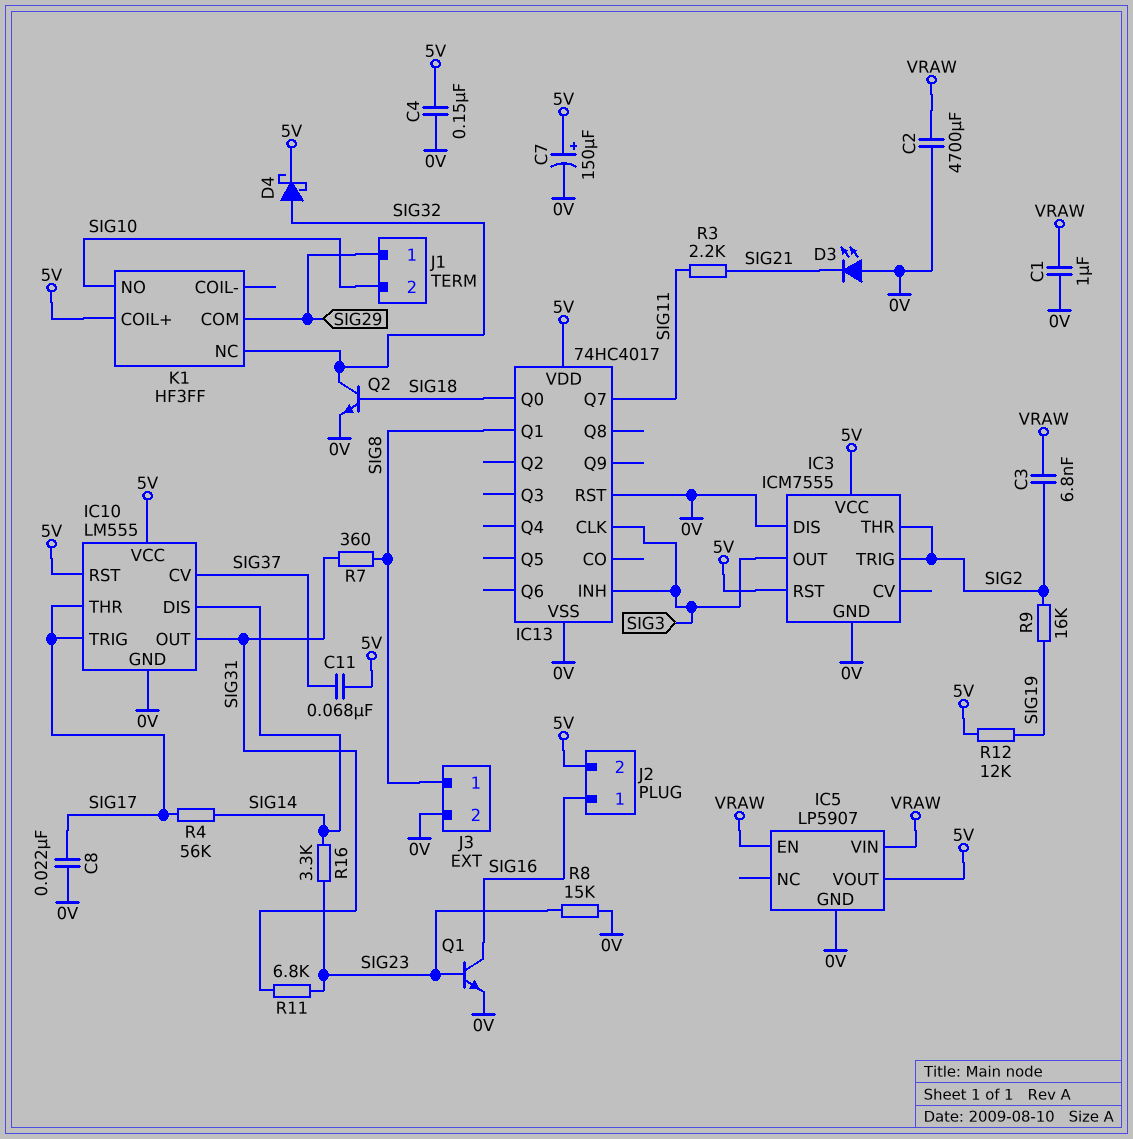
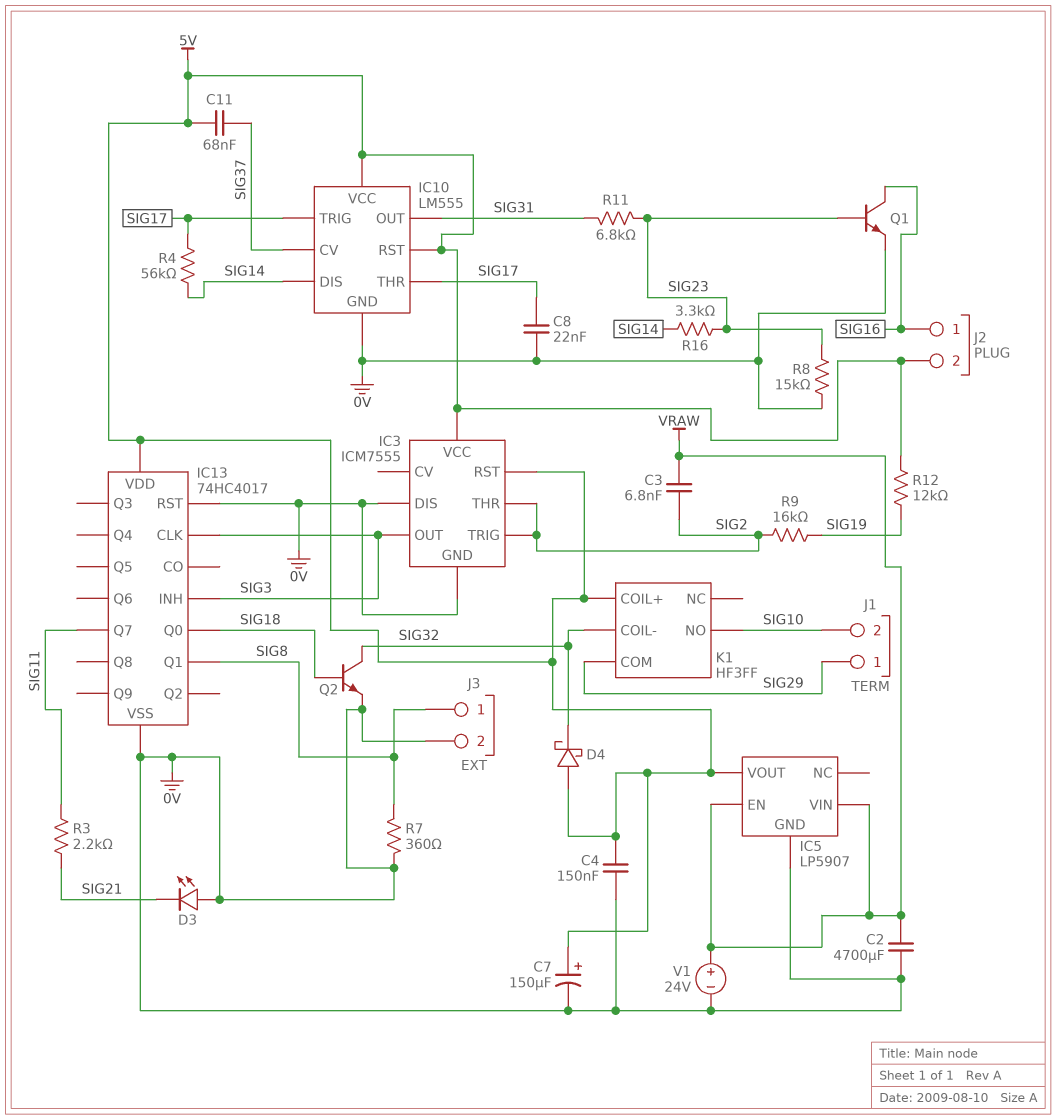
C1: 1uF (0V, VRAW) -> none
D4: schottky (A SIG32, K 5V) -> schottky (A 5V, K SIG32)
K1 pin COIL-: none -> SIG32
K1 pin NC: SIG32 -> none
R7: 360 (SIG8, SIG31) -> 360 (0V, SIG8)
V1: none -> 24V (plus VRAW, minus 0V)

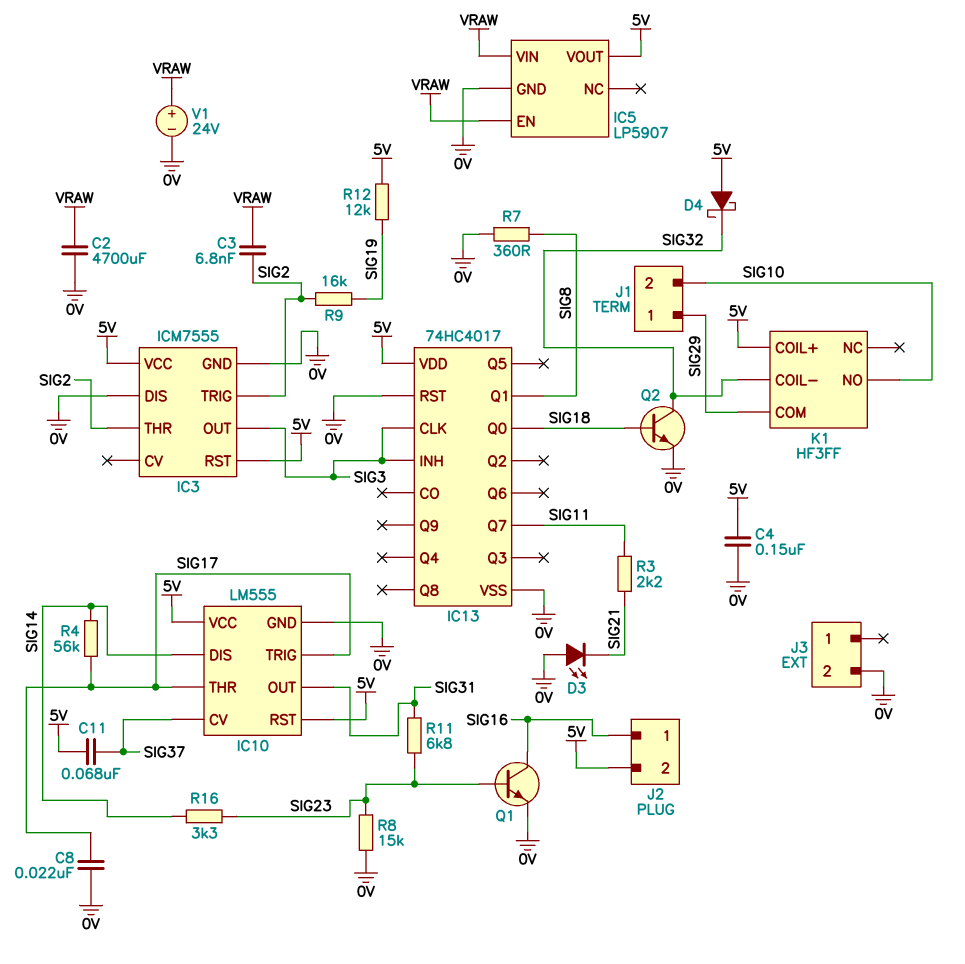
C7: 150uF (plus 5V, minus 0V) -> none
J3 pin 1: SIG8 -> none

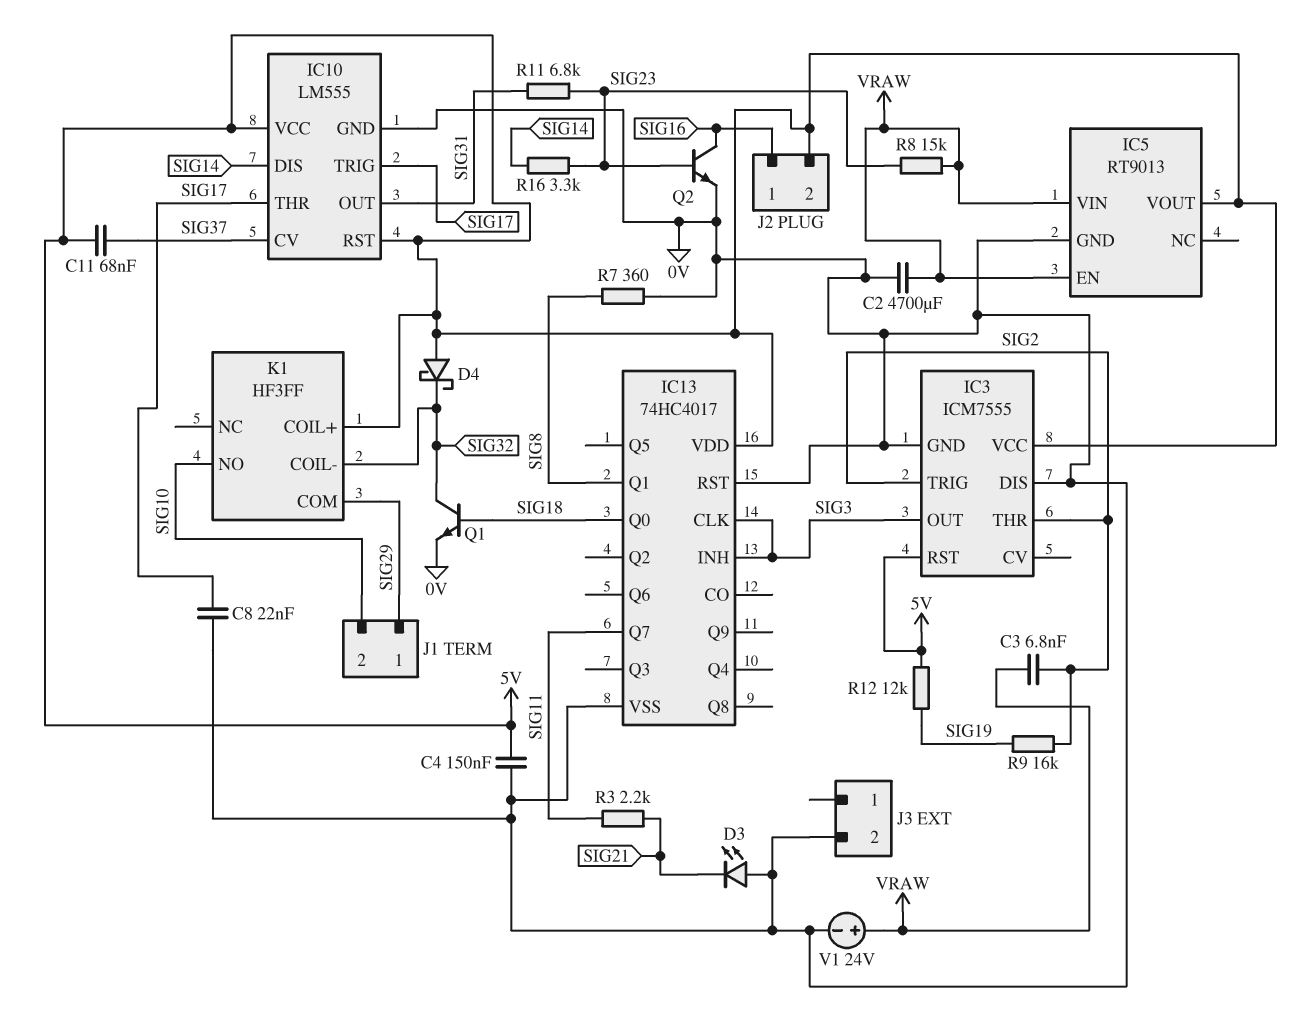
IC5: LP5907 -> RT9013
Q1: NPN (B SIG23, C SIG16, E 0V) -> NPN (B SIG18, C SIG32, E 0V)
Q2: NPN (B SIG18, C SIG32, E 0V) -> NPN (B SIG23, C SIG16, E 0V)
R4: 56k (SIG14, SIG17) -> none
R8: 15k (0V, SIG23) -> 15k (SIG23, VRAW)

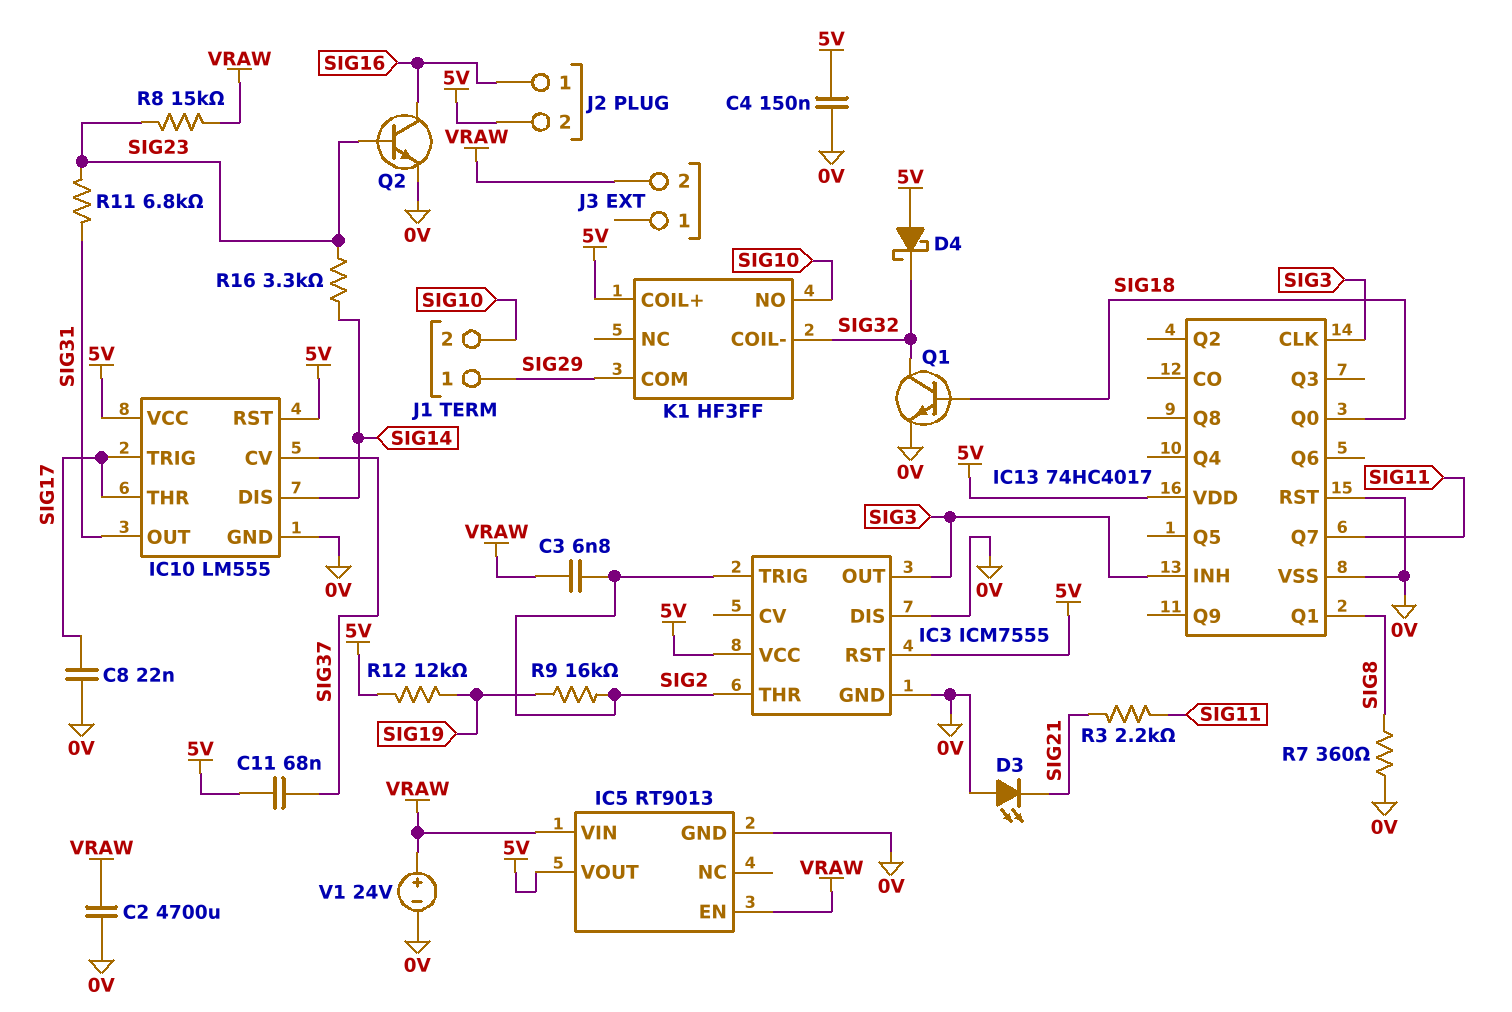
J3 pin 2: 0V -> VRAW

